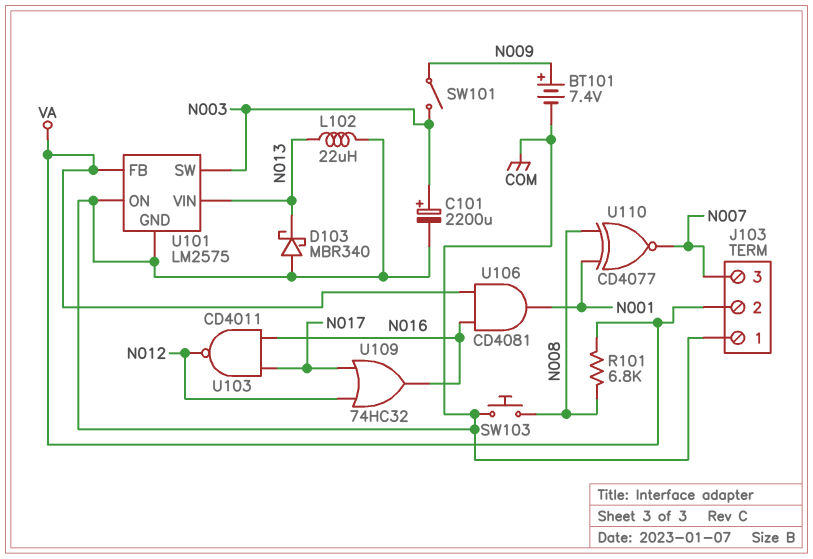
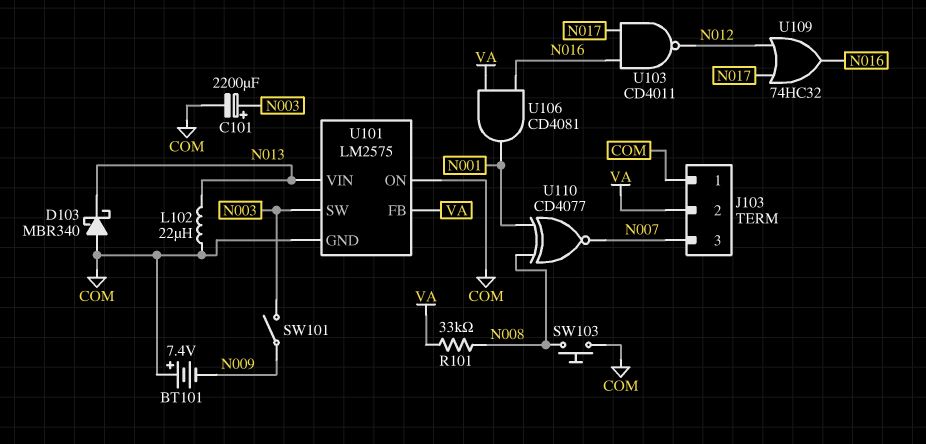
BT101: 7.4V (plus N009, minus COM) -> 7.4V (plus COM, minus N009)
R101: 6.8k (N008, VA) -> 33k (N008, VA)

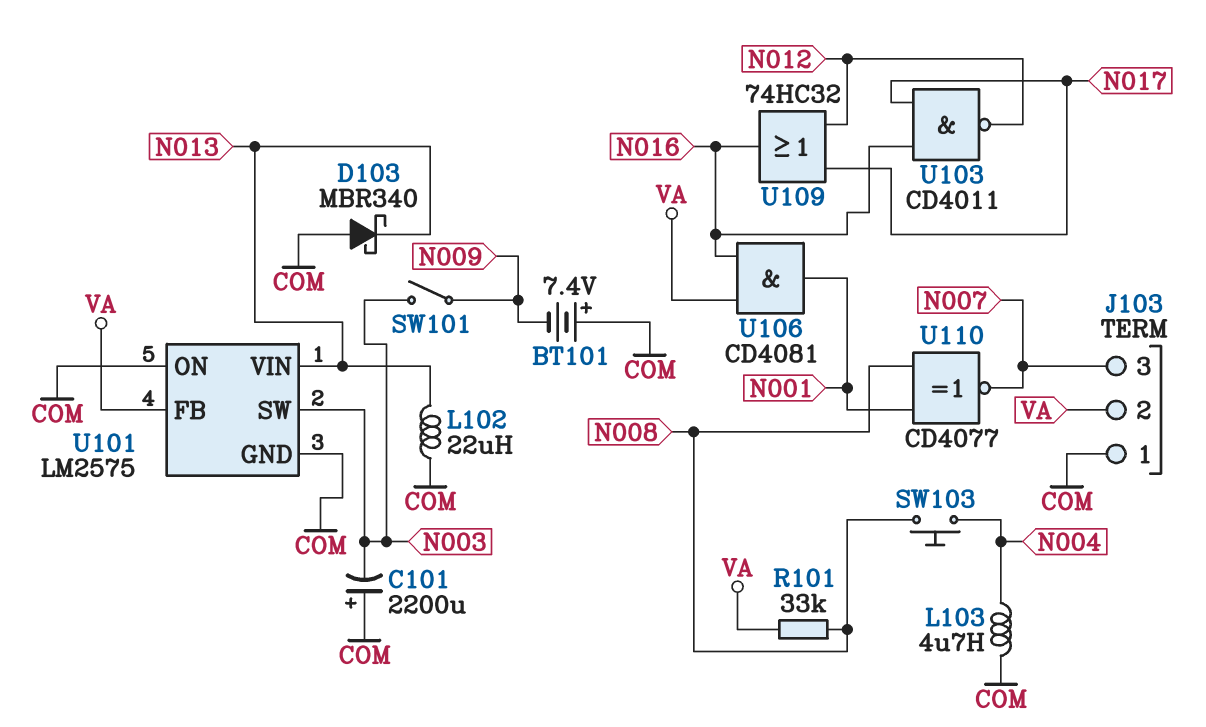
C101: 2200uF (plus N003, minus COM) -> 2200uF (plus COM, minus N003)
L103: none -> 4.7uH (COM, N004)
SW103: button (COM, N008) -> button (N004, N008)

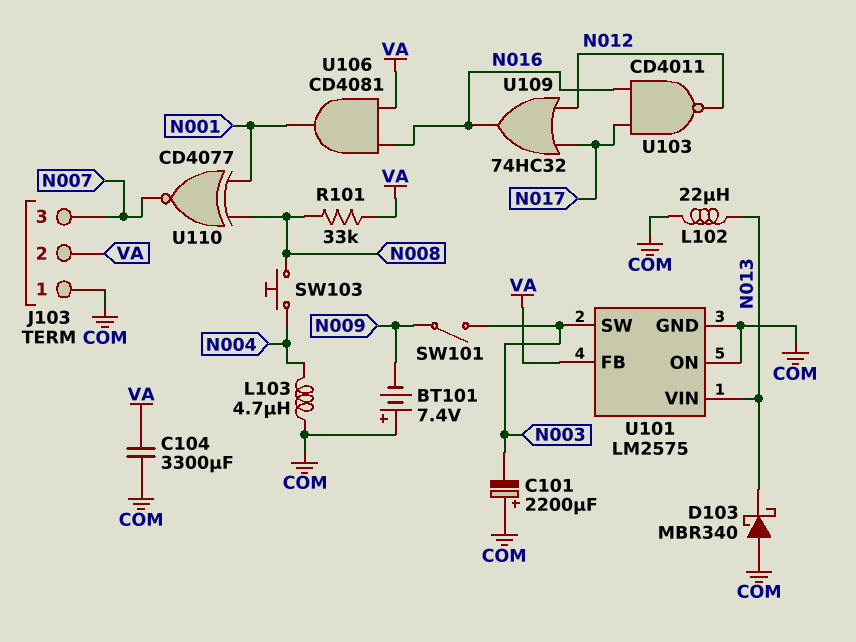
C104: none -> 3300uF (COM, VA)

